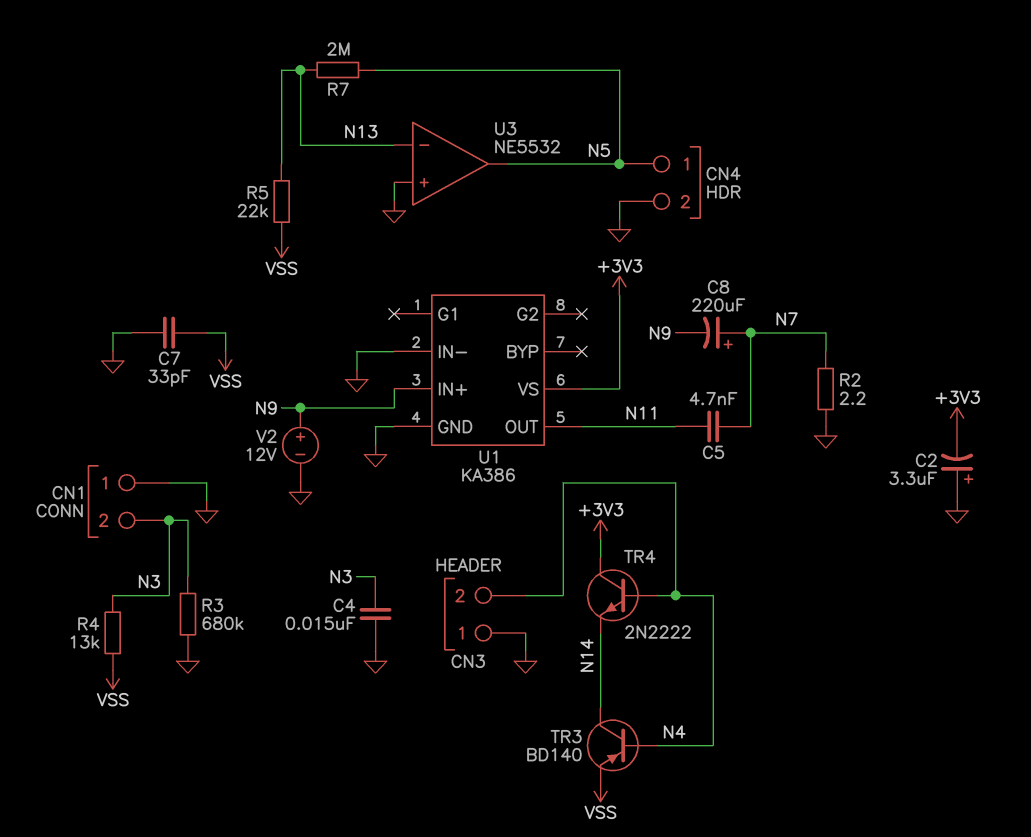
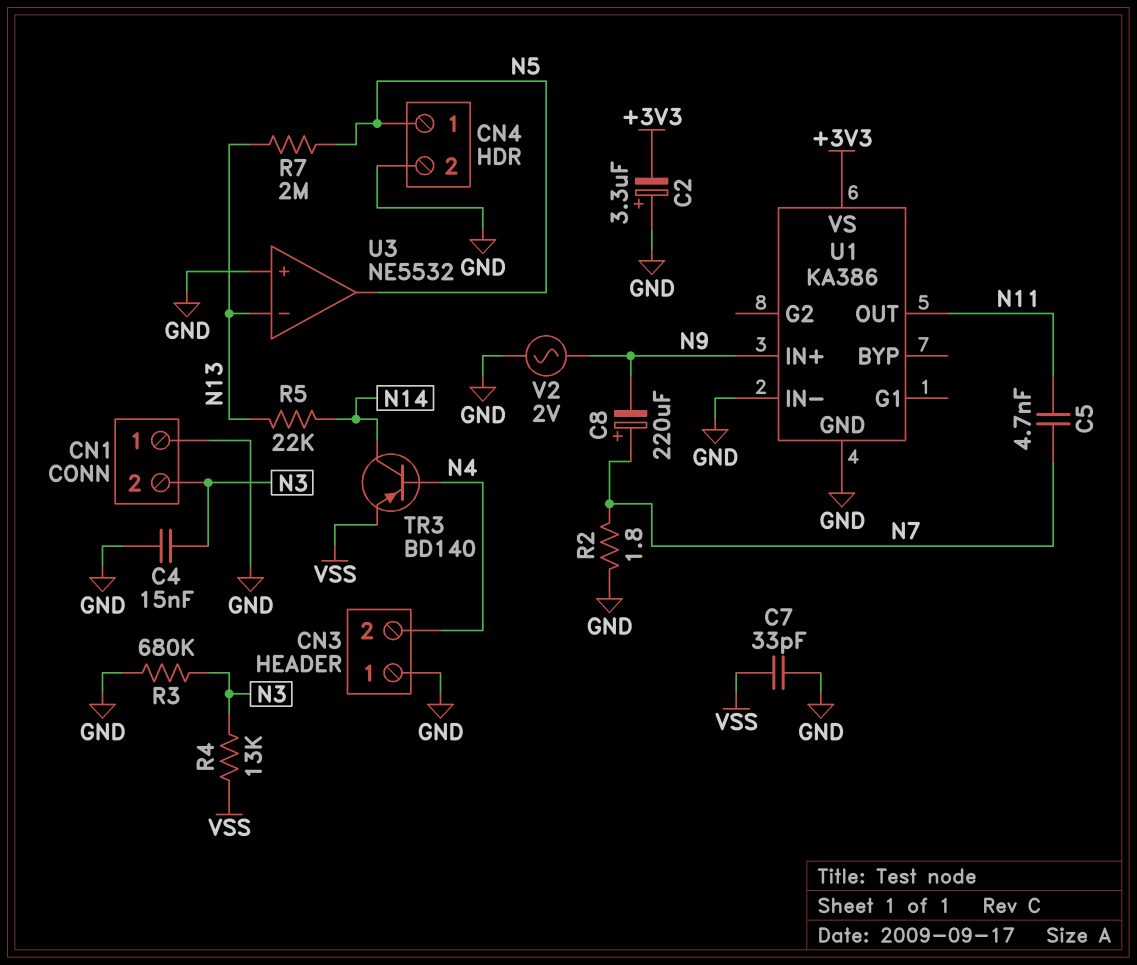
R2: 2.2 (GND, N7) -> 1.8 (GND, N7)
R5: 22k (N13, VSS) -> 22k (N13, N14)
TR4: NPN 2N2222 (B N4, C +3V3, E N14) -> none
V2: 12V (plus N9, minus GND) -> AC 2V (GND, N9)

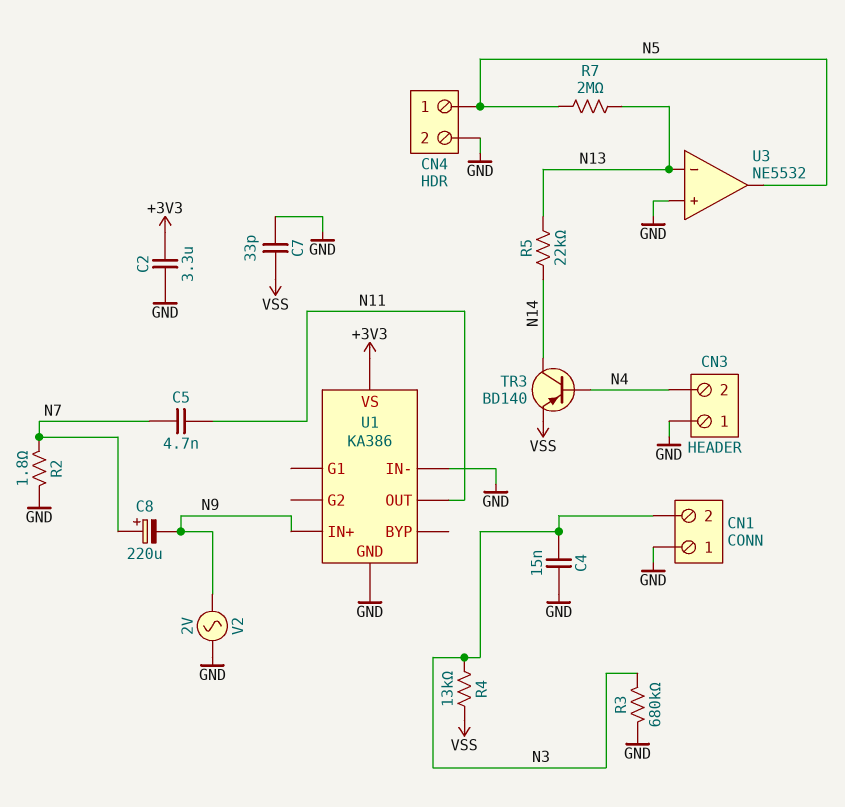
C2: 3.3uF (plus GND, minus +3V3) -> 3.3uF (+3V3, GND)

